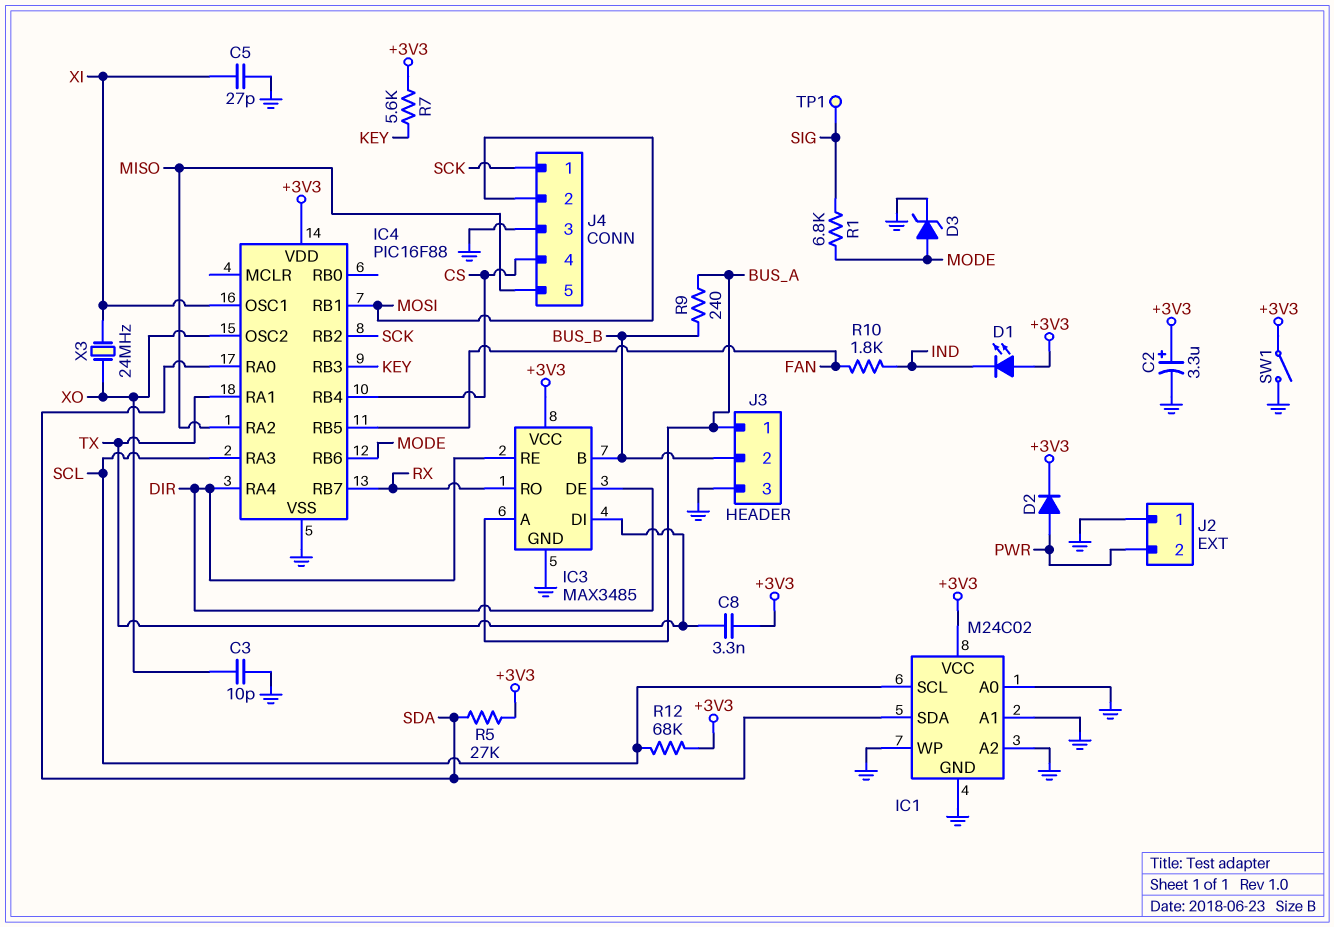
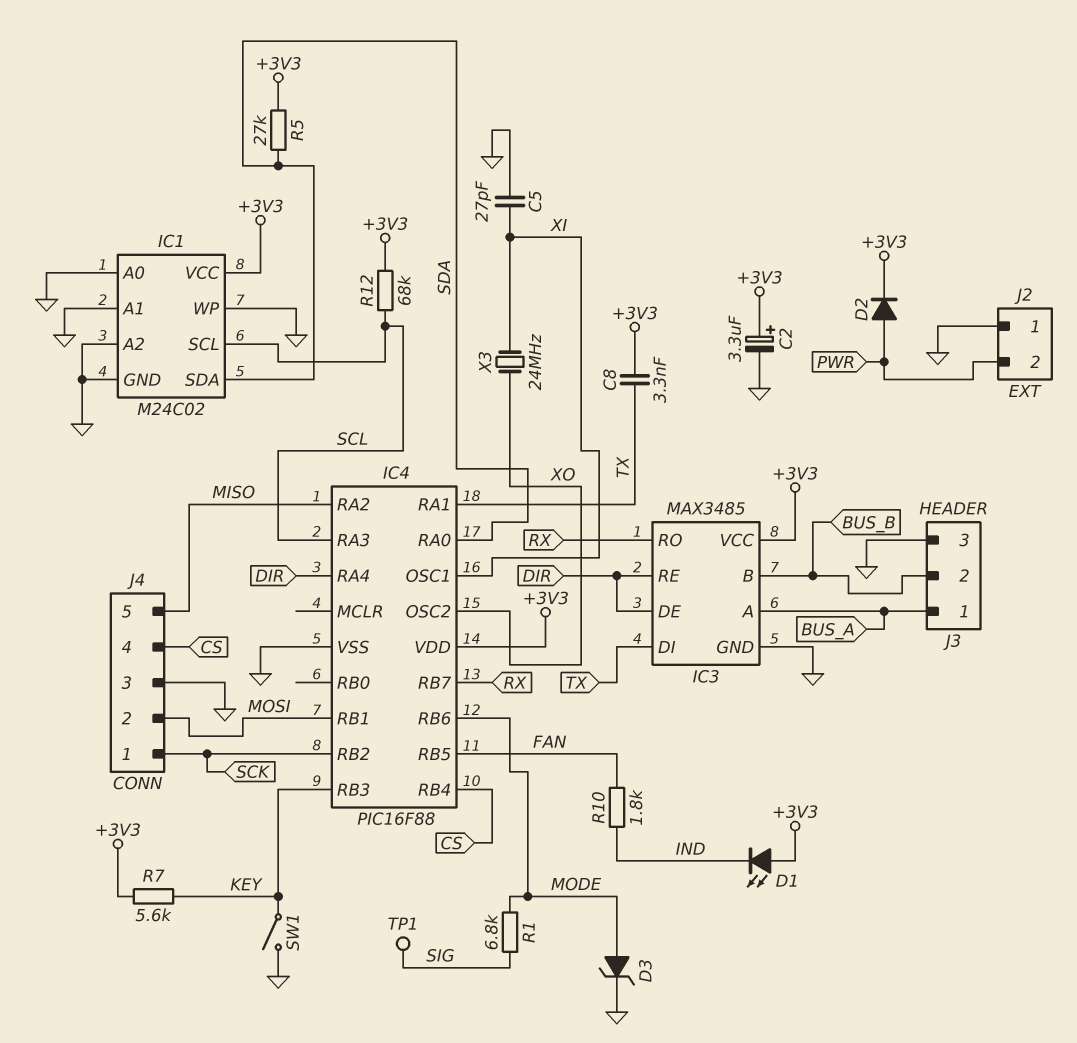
C3: 10pF (GND, XO) -> none
R9: 240 (BUS_A, BUS_B) -> none
SW1: switch (+3V3, GND) -> switch (GND, KEY)

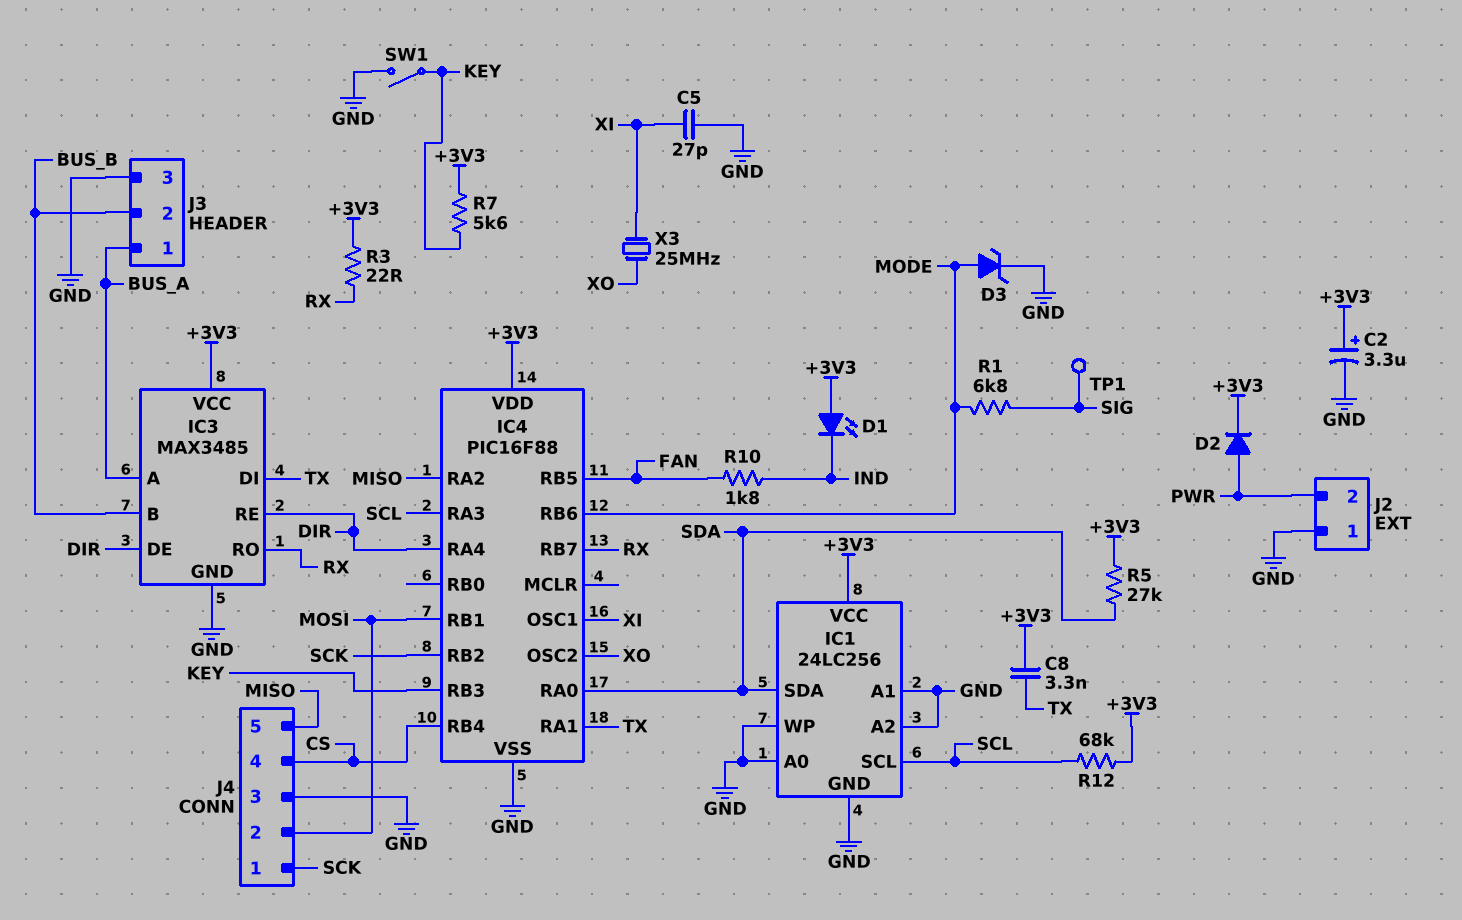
IC1: M24C02 -> 24LC256
R3: none -> 22 (+3V3, RX)
X3: 24MHz (XI, XO) -> 25MHz (XI, XO)

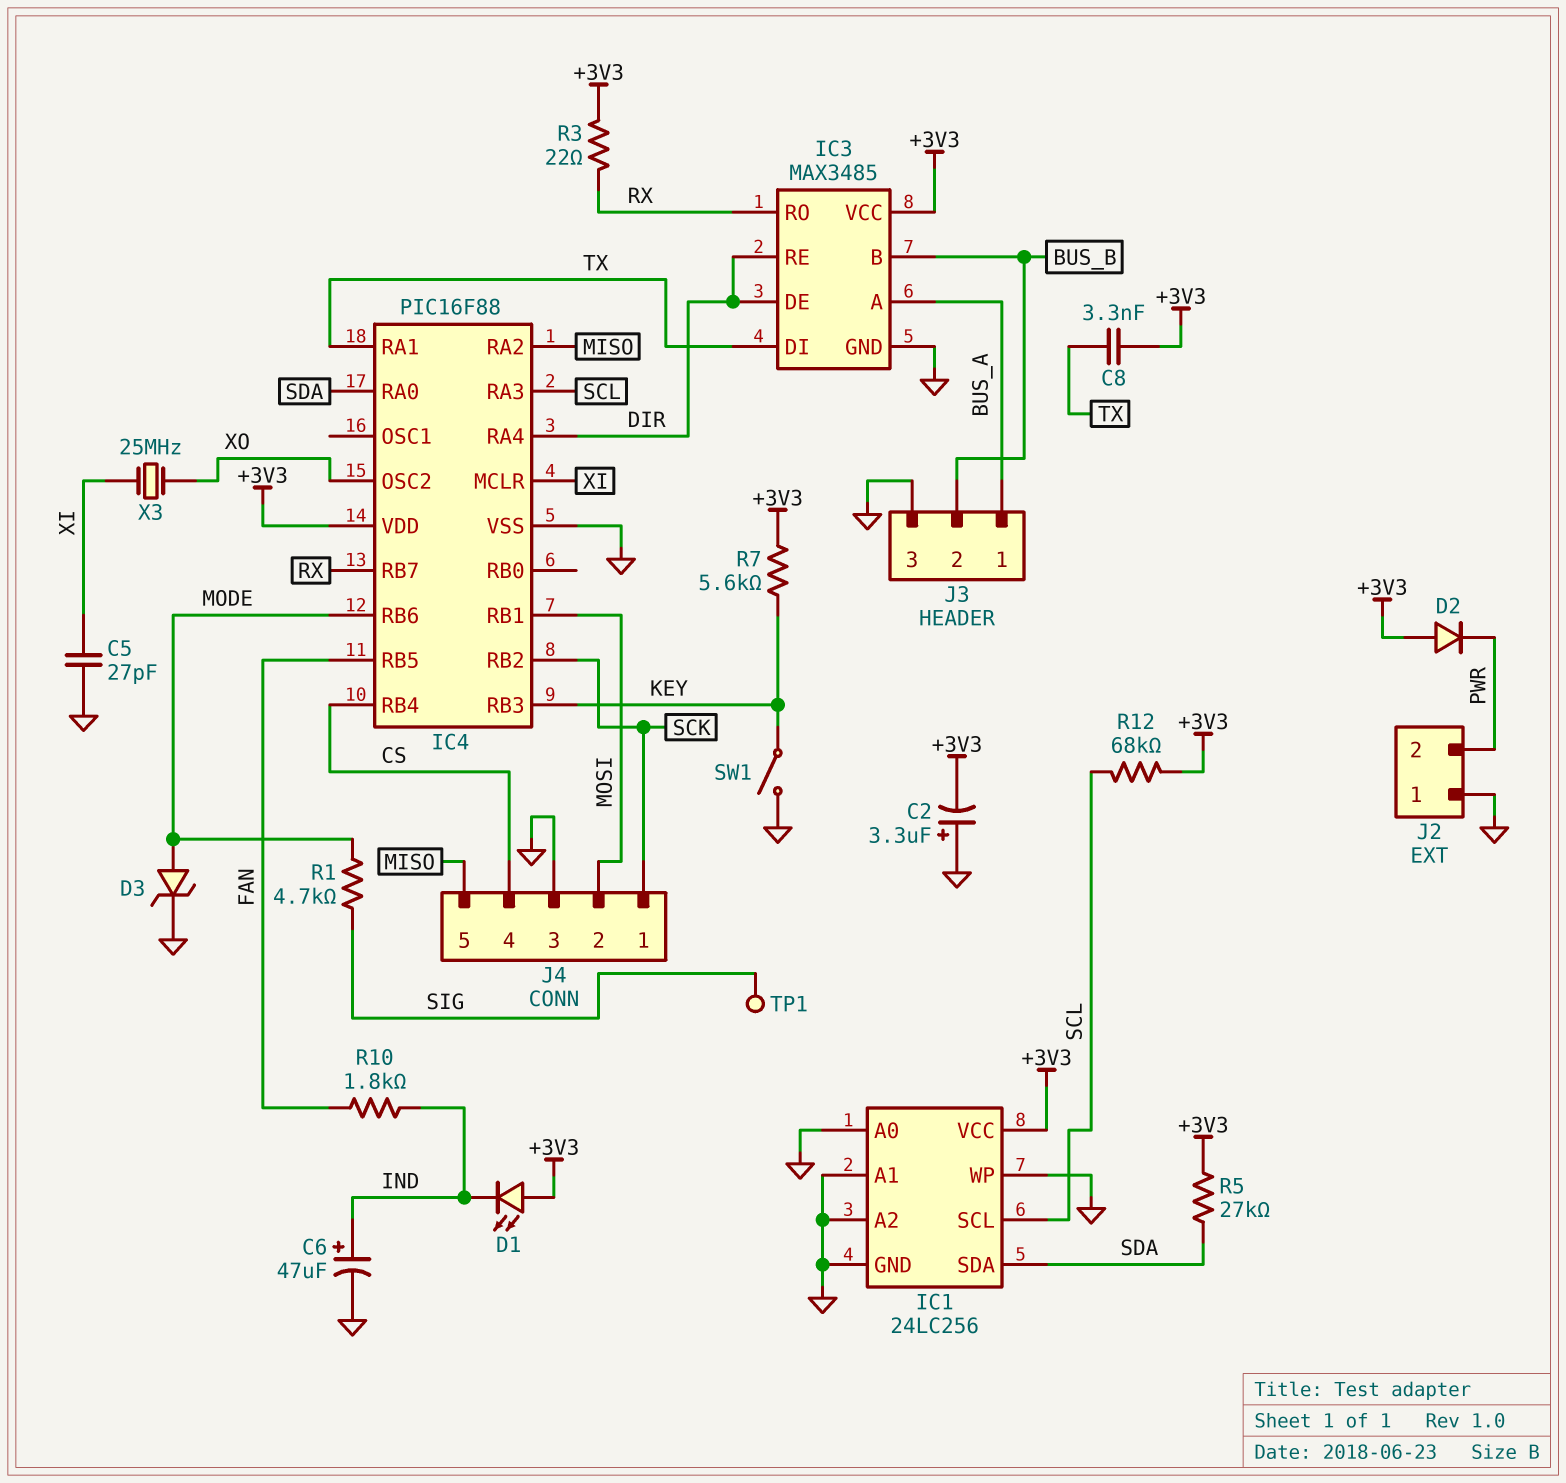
C2: 3.3uF (plus +3V3, minus GND) -> 3.3uF (plus GND, minus +3V3)
C6: none -> 47uF (plus IND, minus GND)
D2: diode (A PWR, K +3V3) -> diode (A +3V3, K PWR)
IC4 pin MCLR: none -> XI
IC4 pin OSC1: XI -> none
R1: 6.8k (MODE, SIG) -> 4.7k (MODE, SIG)

